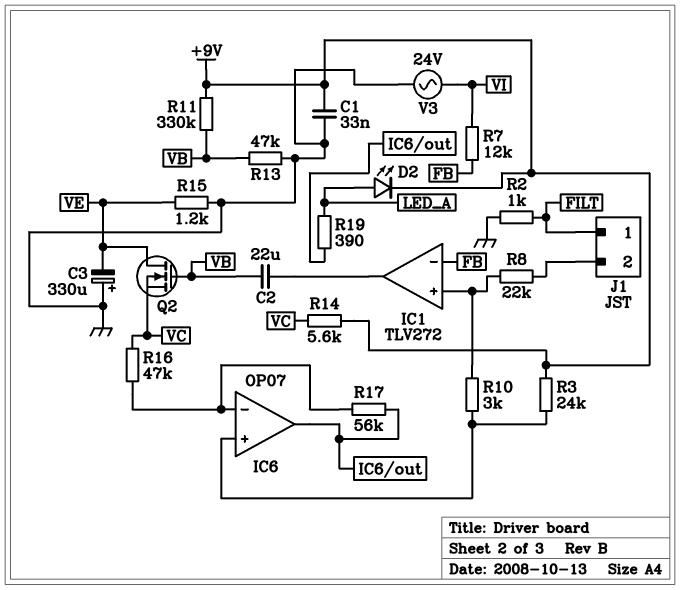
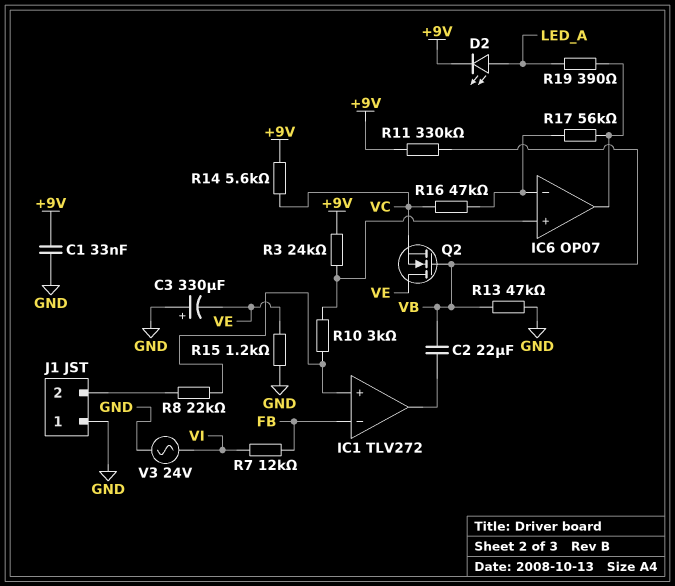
J1 pin 1: FILT -> GND
R2: 1k (FILT, GND) -> none

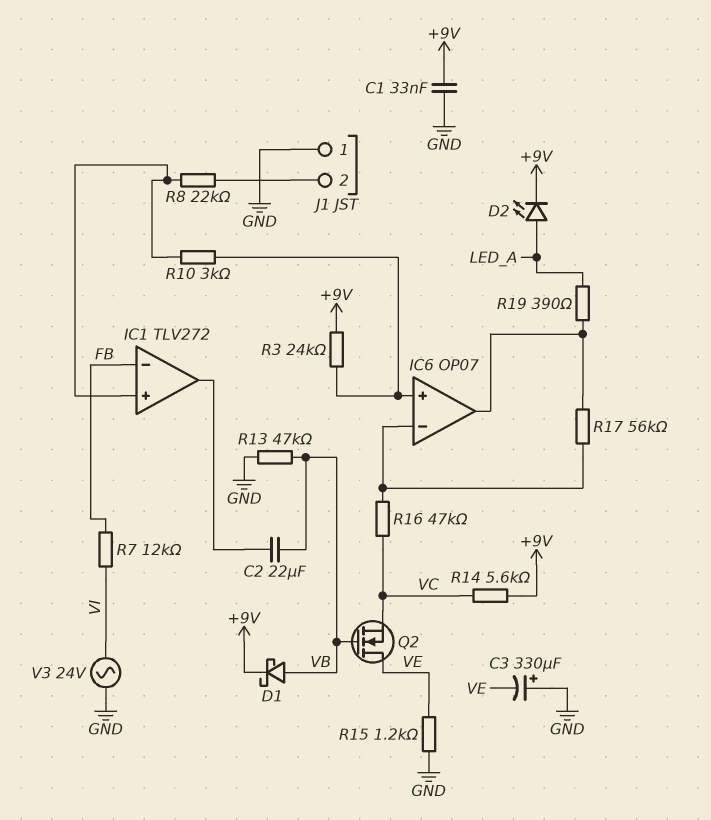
D1: none -> schottky (A VB, K +9V)
R11: 330k (+9V, VB) -> none

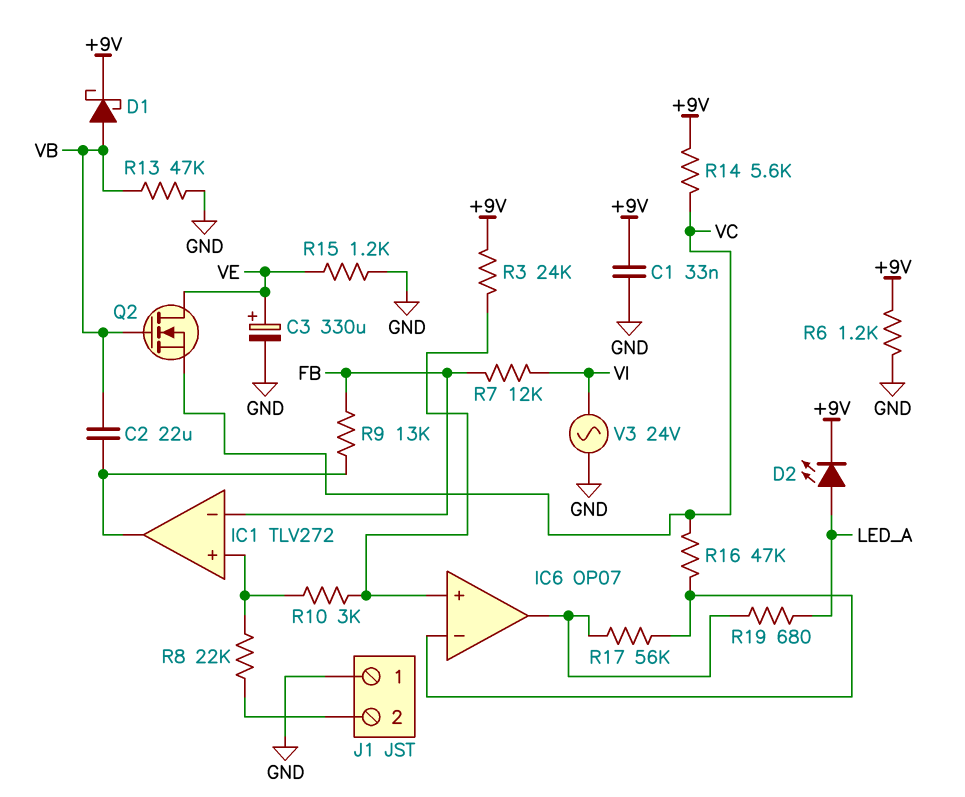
C3: 330uF (plus GND, minus VE) -> 330uF (plus VE, minus GND)
R6: none -> 1.2k (+9V, GND)
R9: none -> 13k (FB, IC1/out)
R19: 390 (IC6/out, LED_A) -> 680 (IC6/out, LED_A)

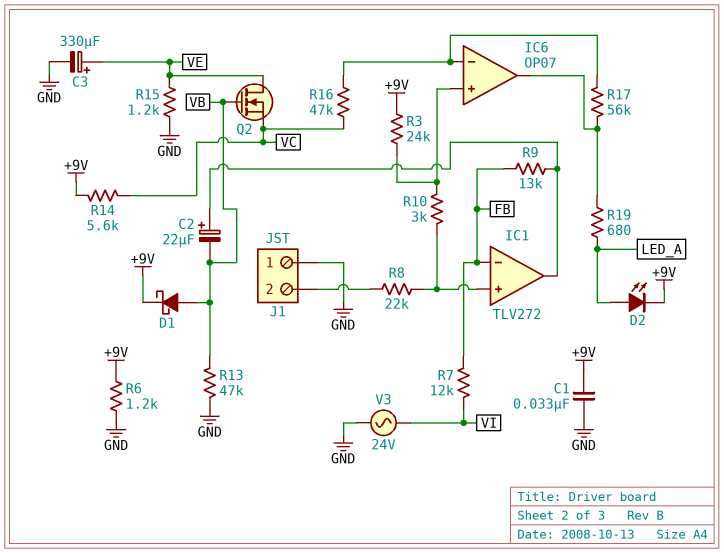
C2: 22uF (IC1/out, VB) -> 22uF (plus IC1/out, minus VB)

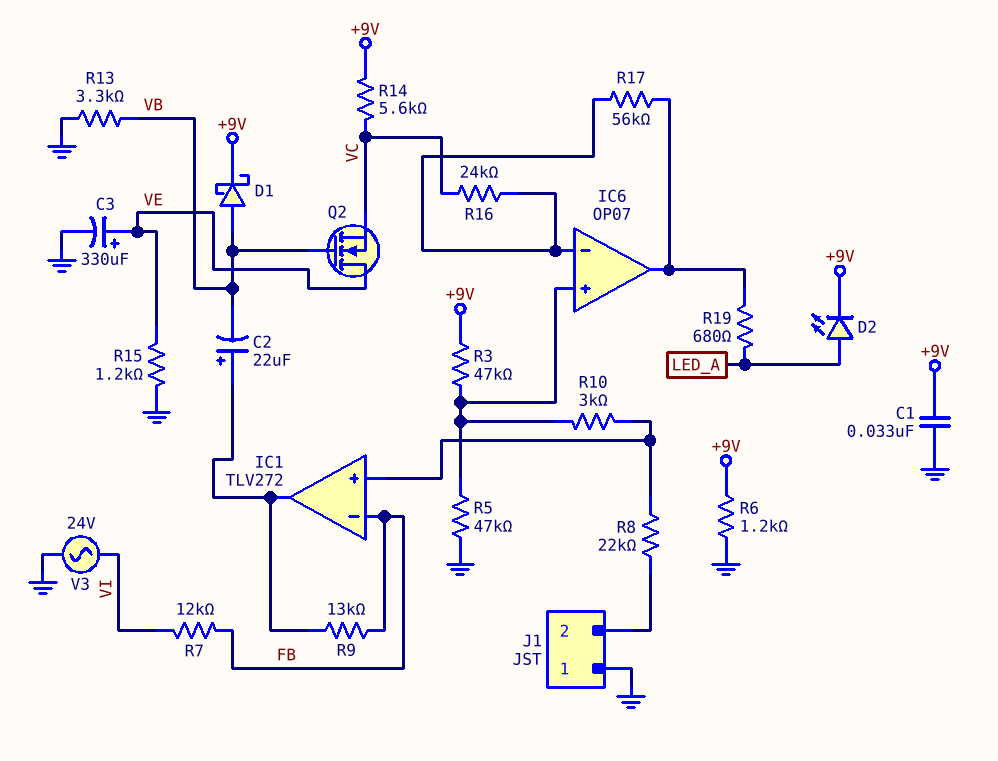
R3: 24k (+9V, IC6/in+) -> 47k (+9V, IC6/in+)
R5: none -> 47k (GND, IC6/in+)
R13: 47k (GND, VB) -> 3.3k (GND, VB)
R16: 47k (IC6/in-, VC) -> 24k (IC6/in-, VC)

